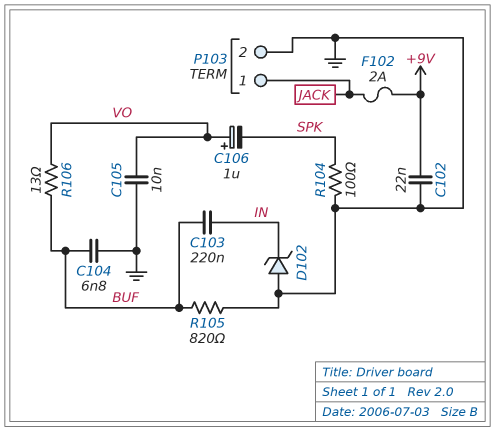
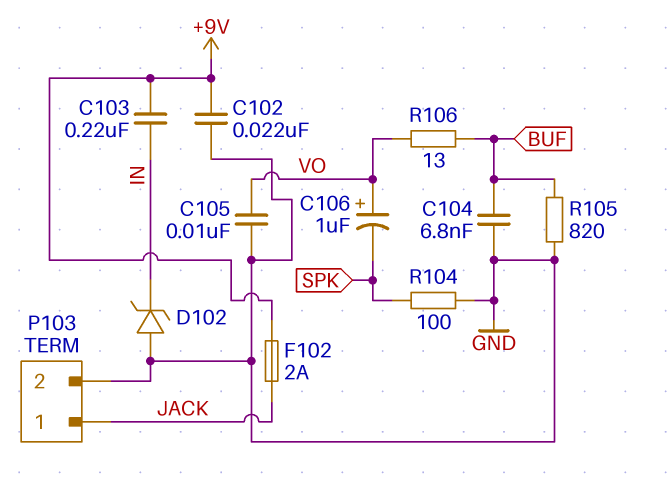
C103: 220nF (BUF, IN) -> 220nF (+9V, IN)

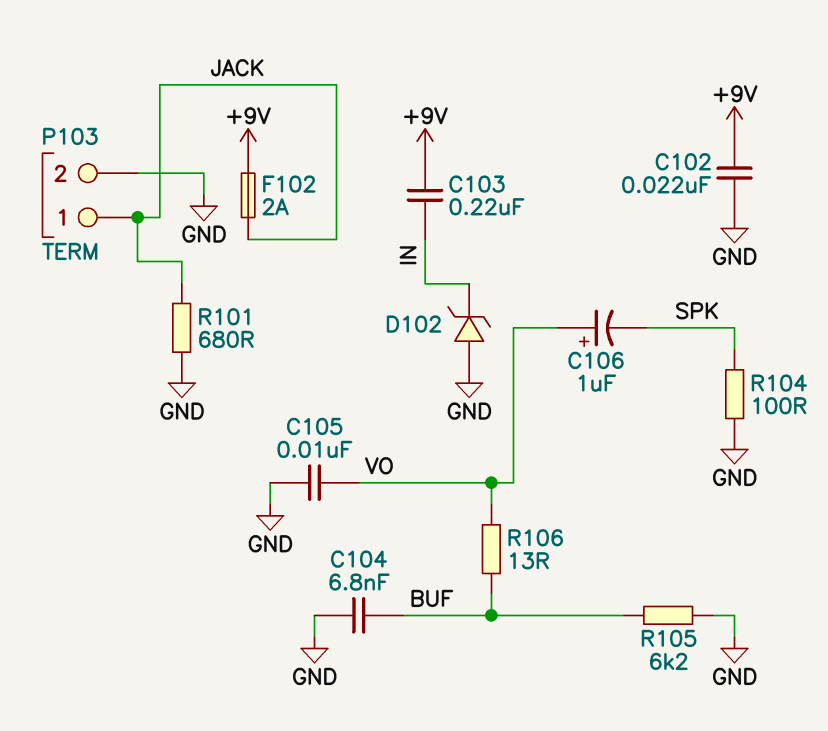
R101: none -> 680 (GND, JACK)
R105: 820 (BUF, GND) -> 6.2k (BUF, GND)

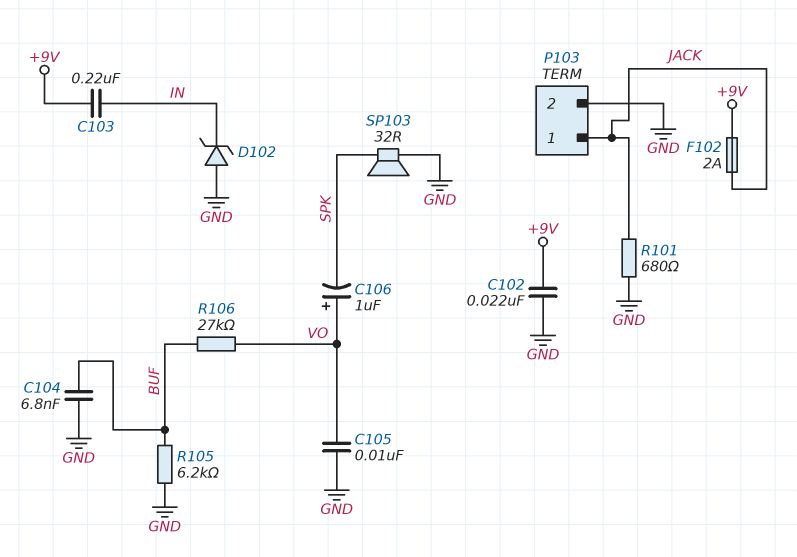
R104: 100 (GND, SPK) -> none
R106: 13 (BUF, VO) -> 27k (BUF, VO)
SP103: none -> speaker 32R (GND, SPK)

